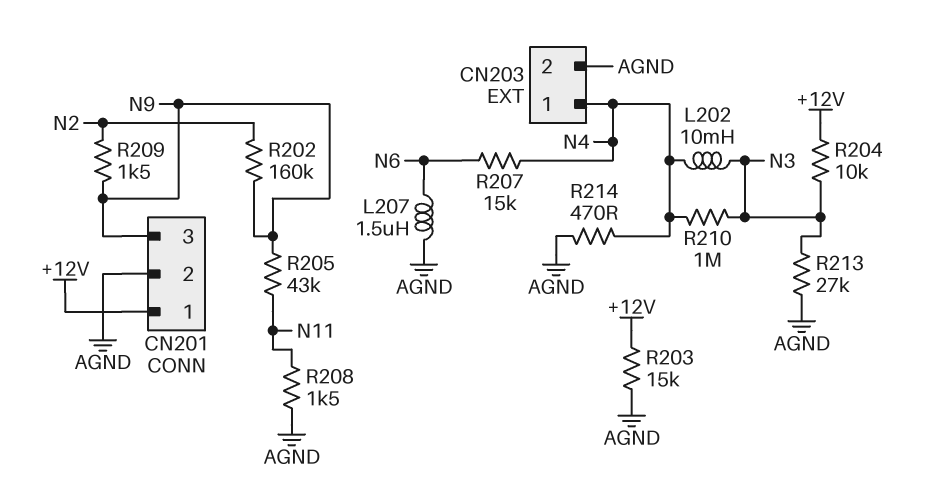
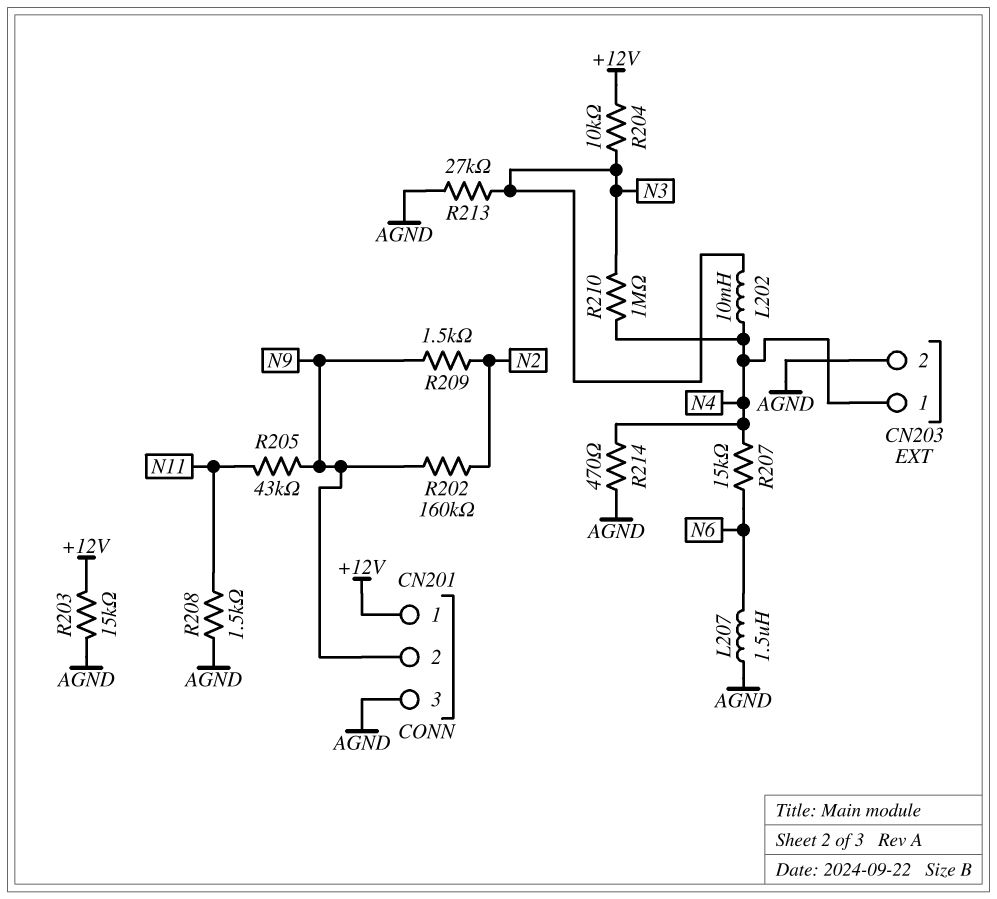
CN201 pin 2: AGND -> N9
CN201 pin 3: N9 -> AGND

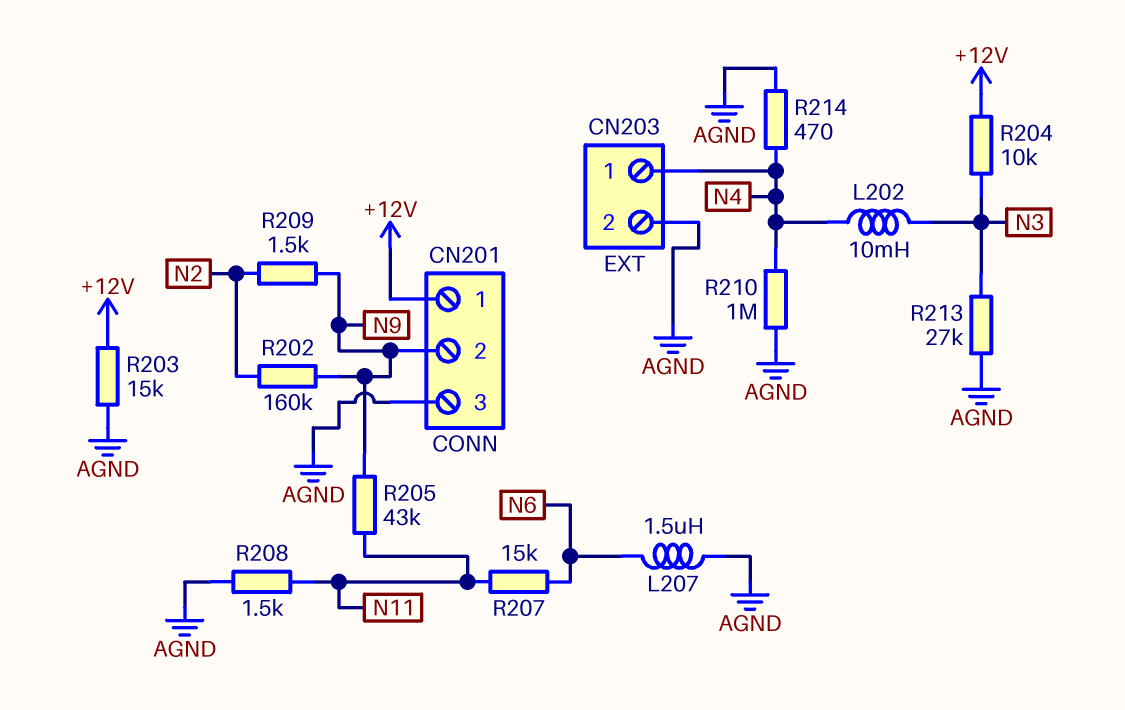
R207: 15k (N4, N6) -> 15k (N6, N11)
R210: 1M (N3, N4) -> 1M (AGND, N4)

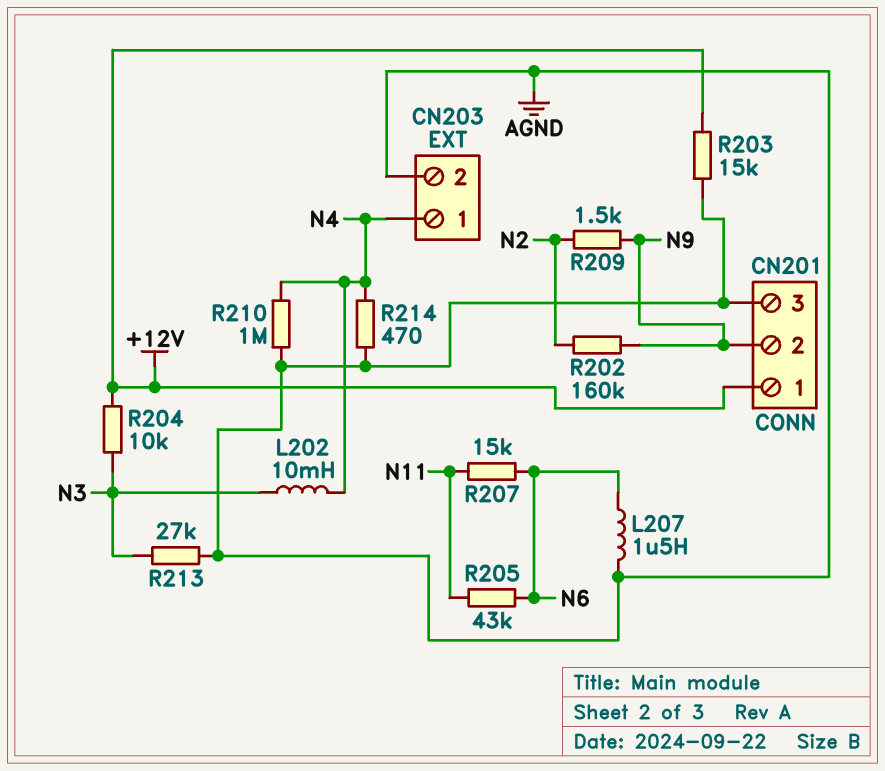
R205: 43k (N9, N11) -> 43k (N6, N11)
R208: 1.5k (AGND, N11) -> none

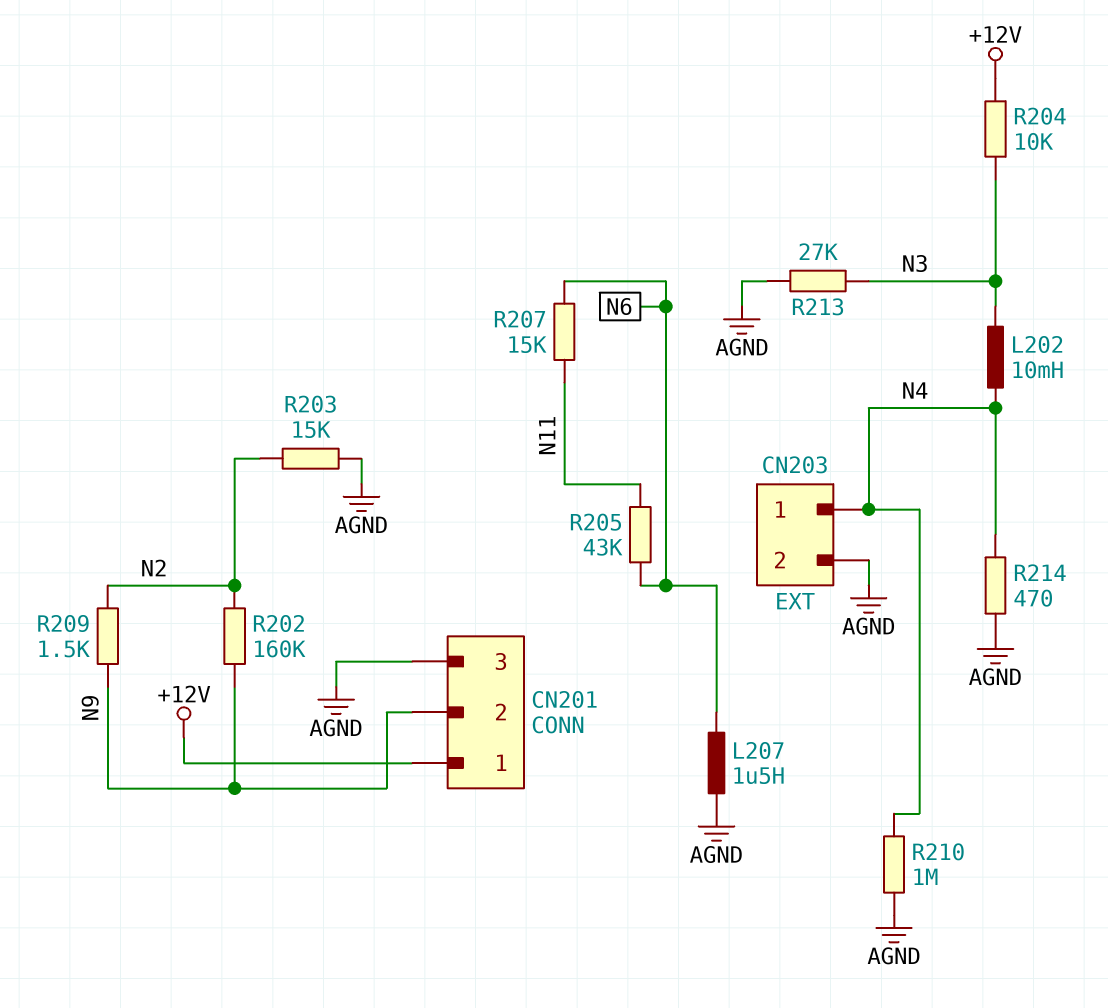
R203: 15k (+12V, AGND) -> 15k (AGND, N2)

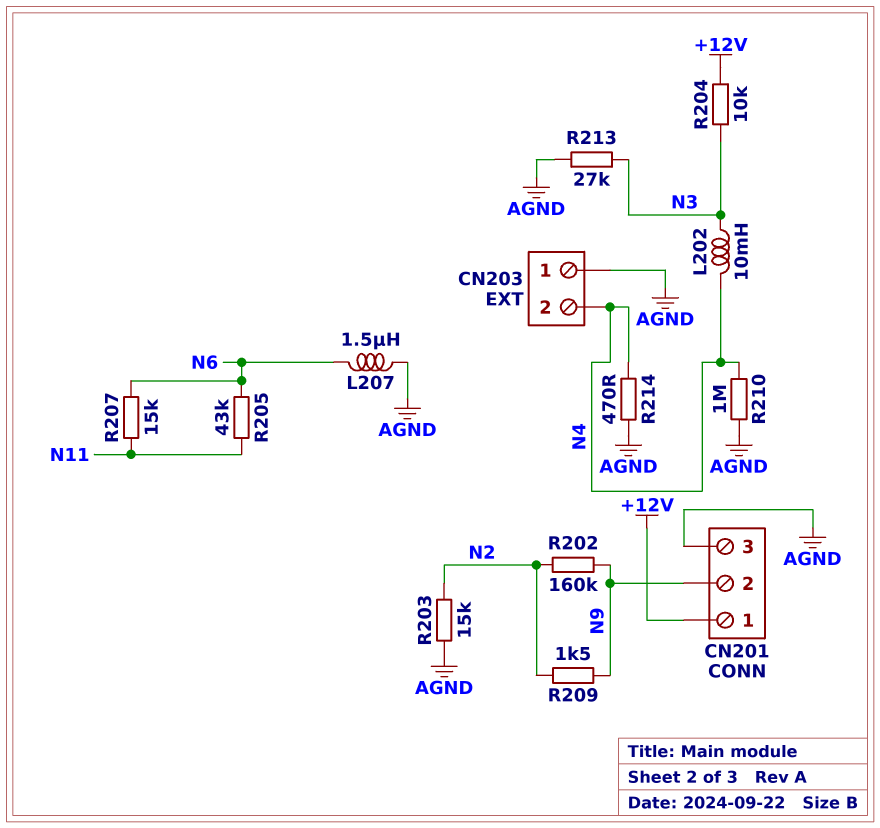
CN203 pin 1: N4 -> AGND
CN203 pin 2: AGND -> N4

